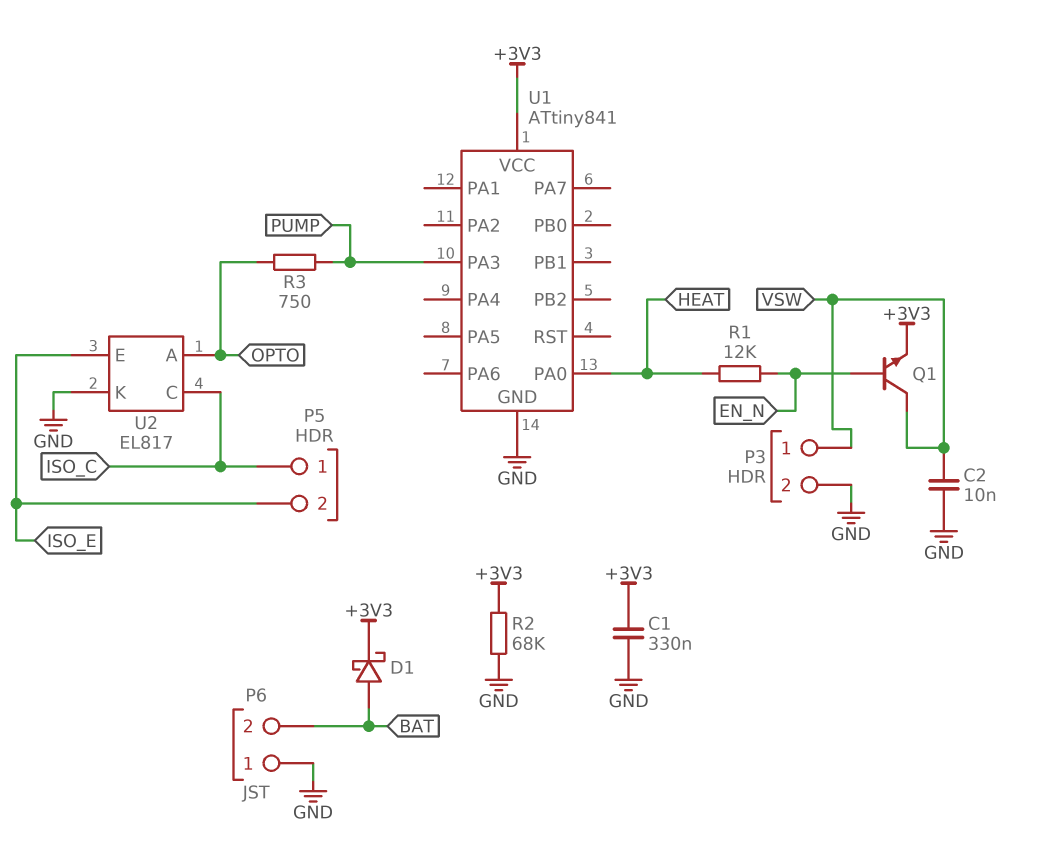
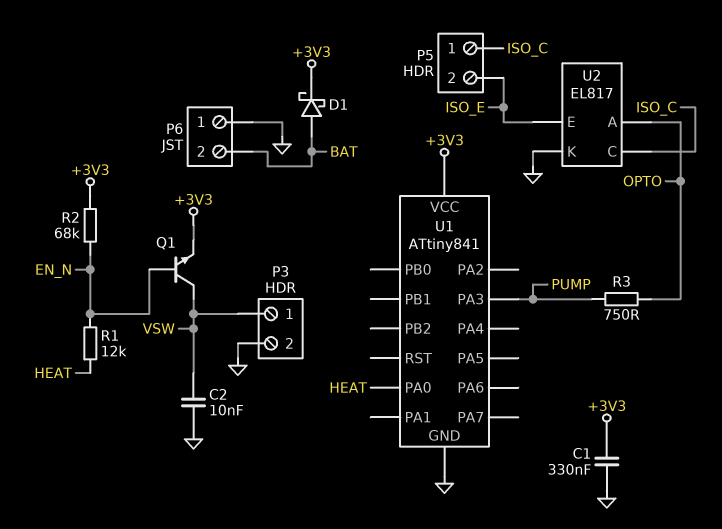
R2: 68k (+3V3, GND) -> 68k (+3V3, EN_N)

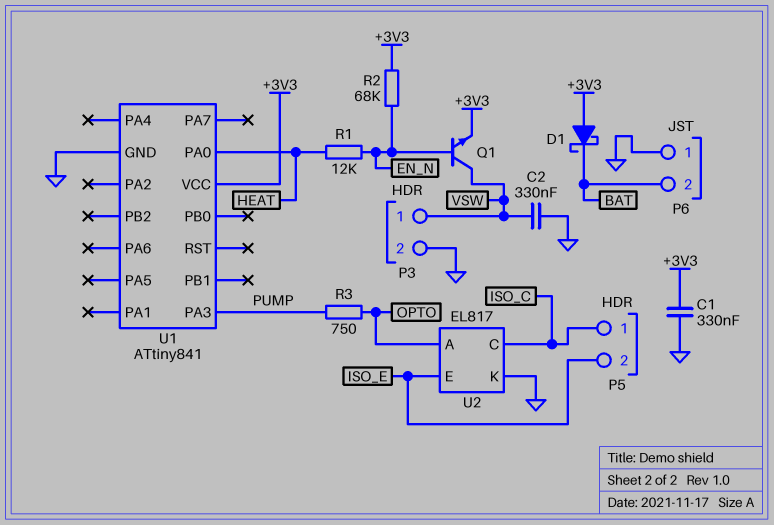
C2: 10nF (GND, VSW) -> 330nF (GND, VSW)
D1: schottky (A BAT, K +3V3) -> schottky (A +3V3, K BAT)

